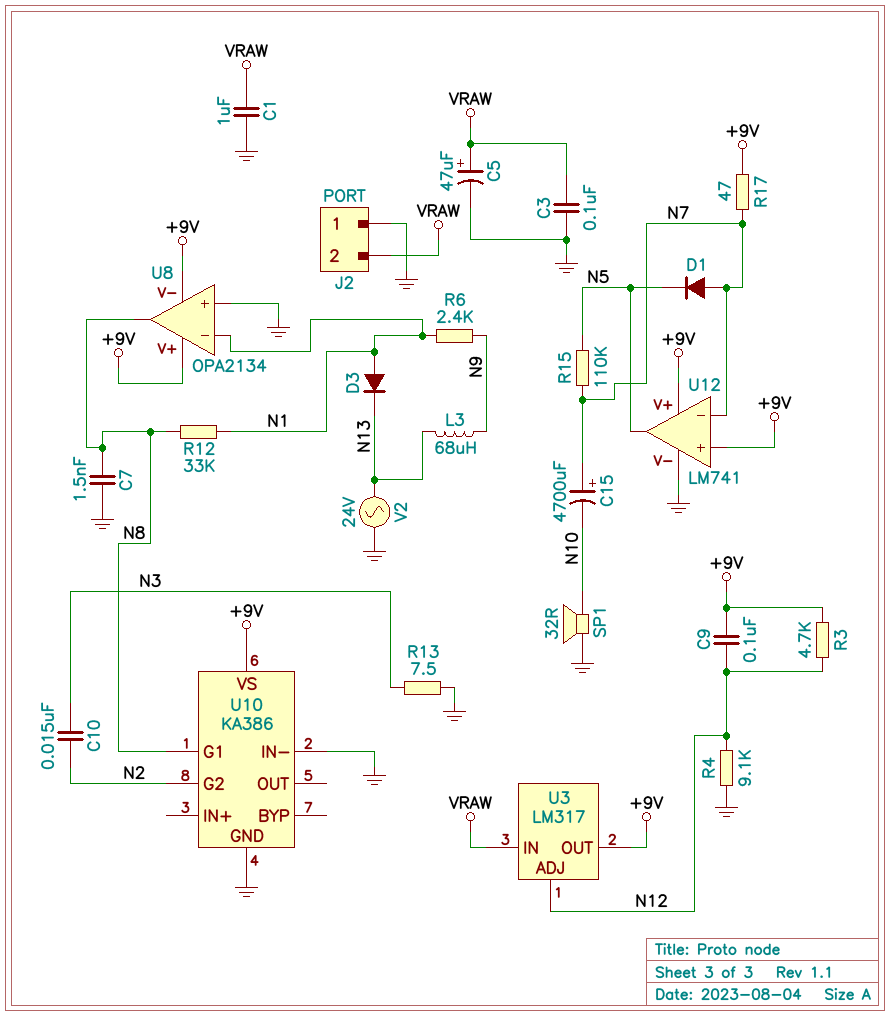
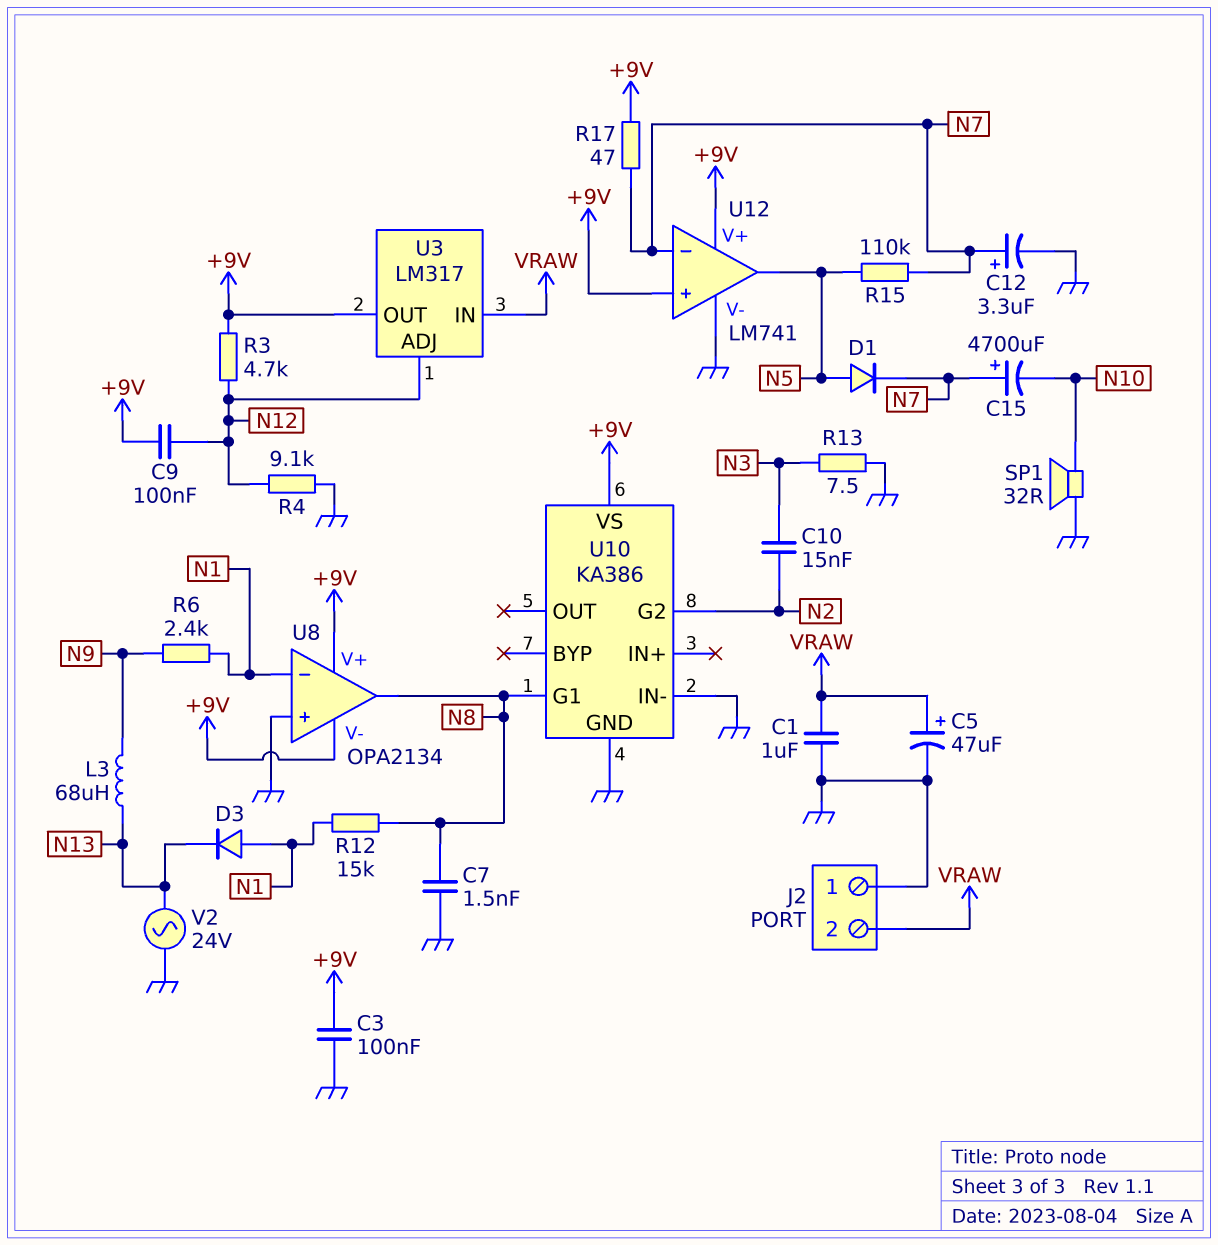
C3: 100nF (GND, VRAW) -> 100nF (+9V, GND)
C12: none -> 3.3uF (plus N7, minus GND)
D1: diode (A N7, K N5) -> diode (A N5, K N7)
R12: 33k (N1, N8) -> 15k (N1, N8)

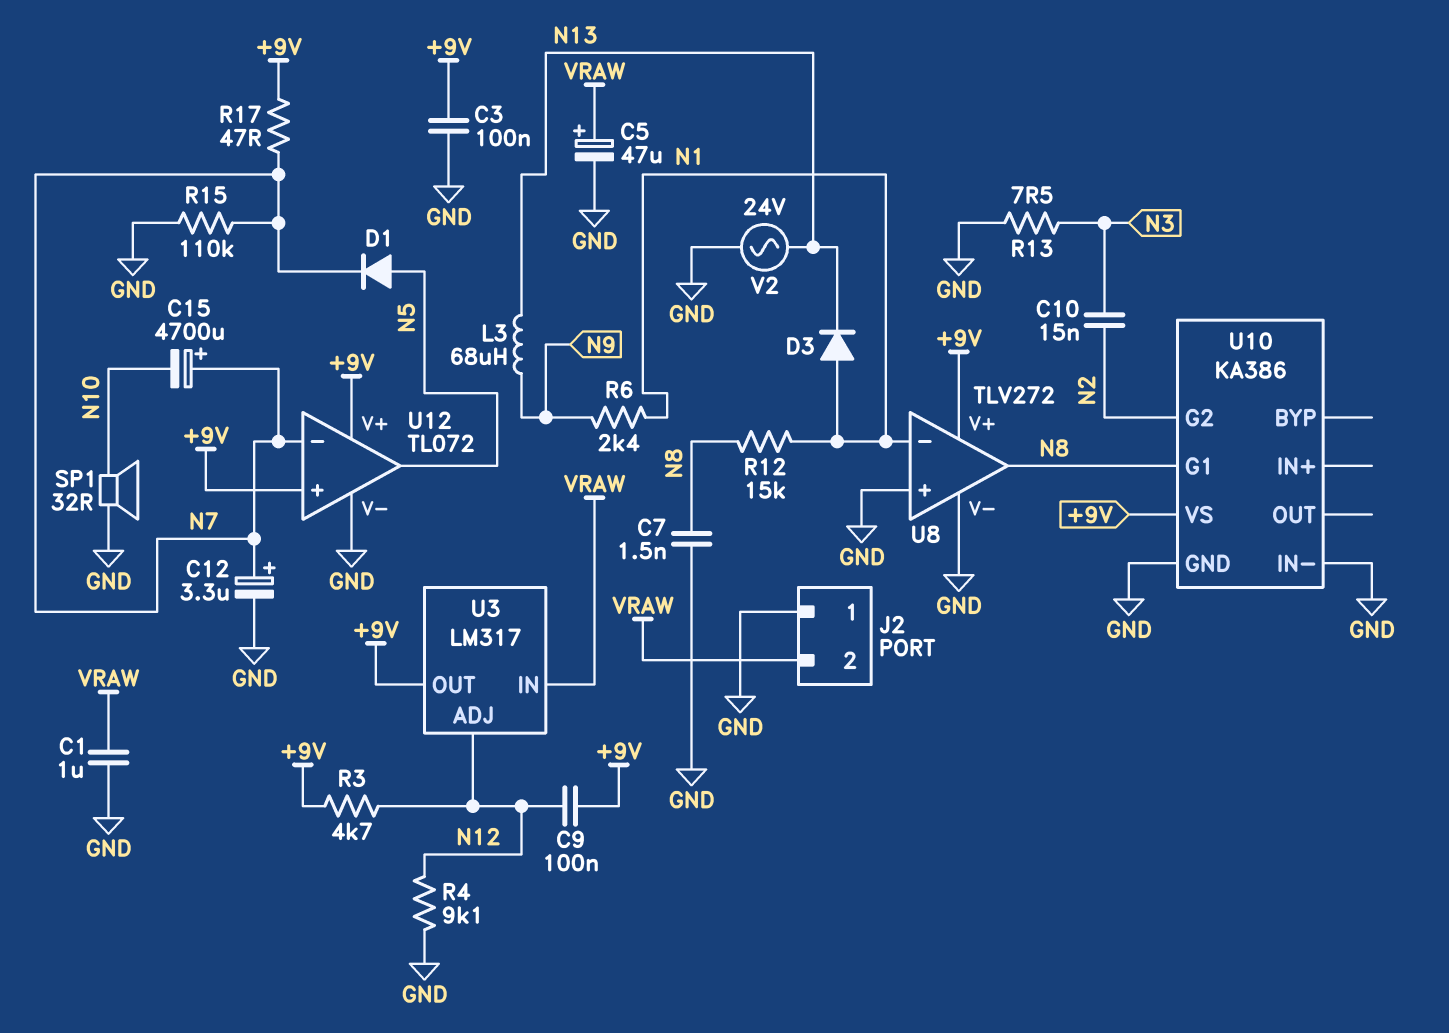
R15: 110k (N5, N7) -> 110k (GND, N7)
U8: OPA2134 -> TLV272
U8 pin V-: +9V -> GND
U12: LM741 -> TL072

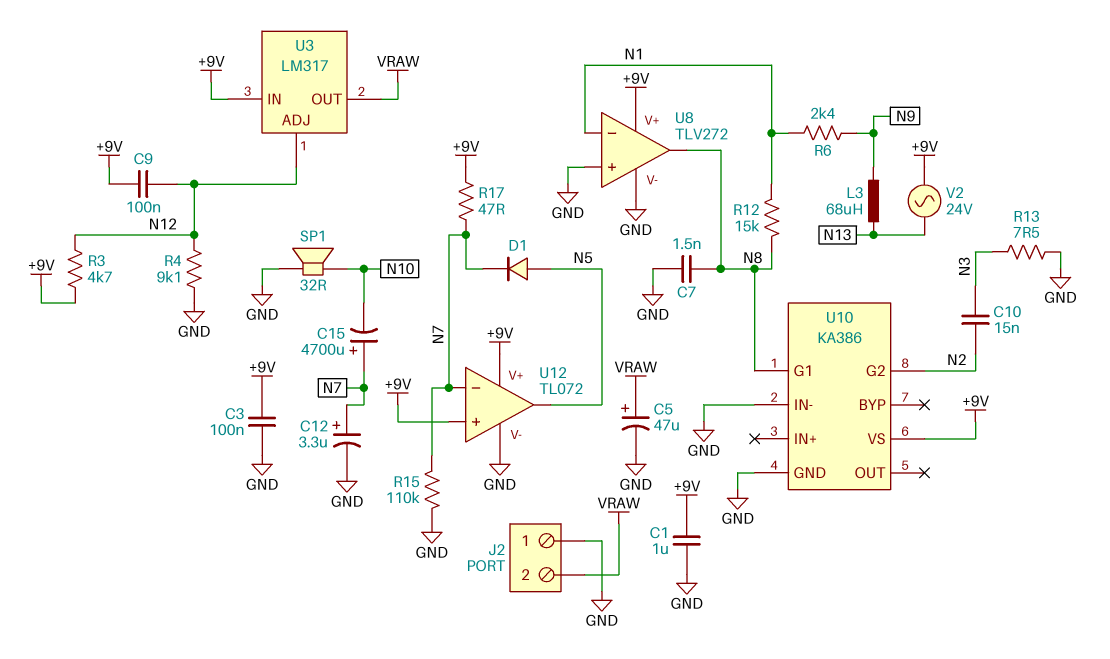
C1: 1uF (GND, VRAW) -> 1uF (+9V, GND)
D3: diode (A N1, K N13) -> none
U3 pin IN: VRAW -> +9V
U3 pin OUT: +9V -> VRAW
V2: AC 24V (GND, N13) -> AC 24V (+9V, N13)

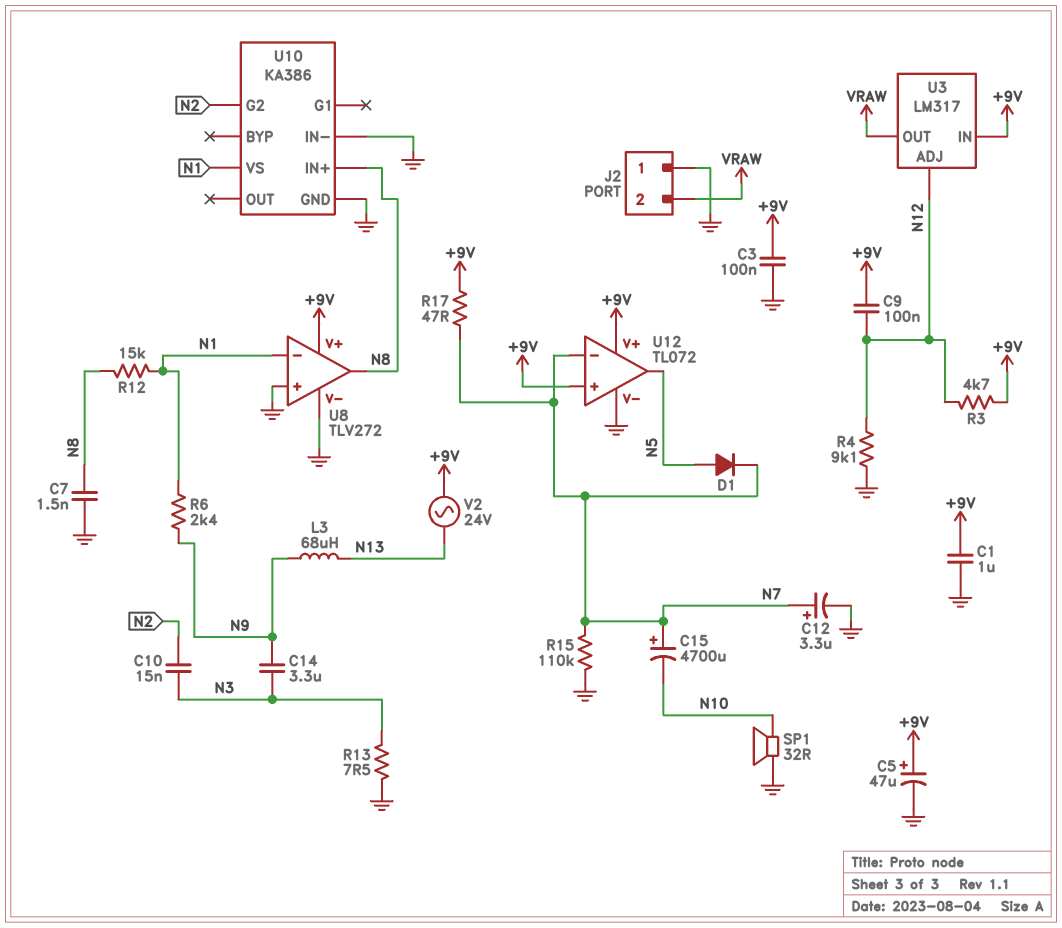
C5: 47uF (plus VRAW, minus GND) -> 47uF (plus +9V, minus GND)
C14: none -> 3.3uF (N3, N9)
U10 pin G1: N8 -> none
U10 pin IN+: none -> N8
U10 pin VS: +9V -> N1

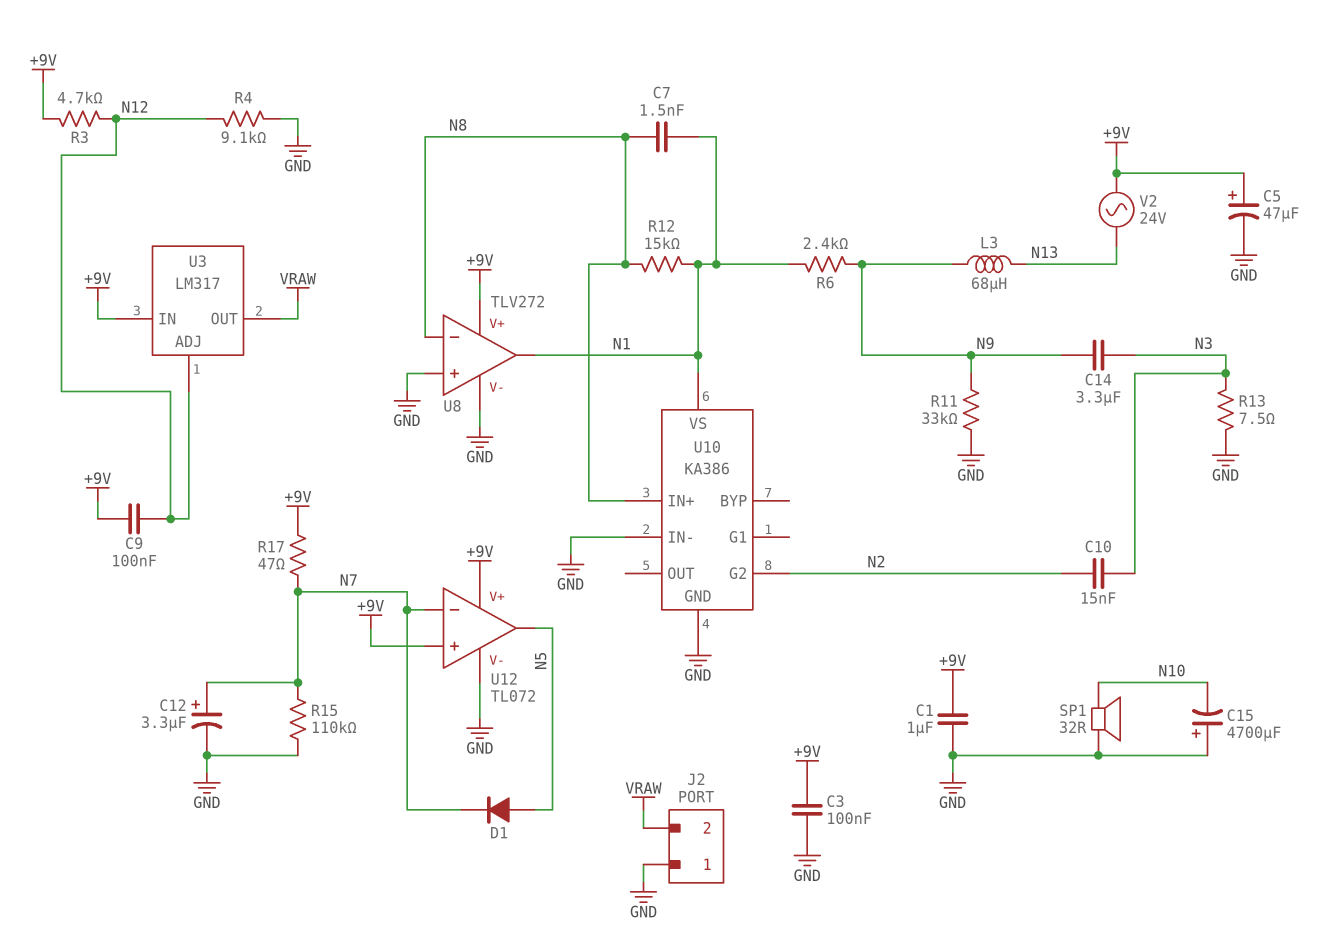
C7: 1.5nF (GND, N8) -> 1.5nF (N1, N8)
C15: 4700uF (plus N7, minus N10) -> 4700uF (plus GND, minus N10)
R11: none -> 33k (GND, N9)
U8 pin in-: N1 -> N8
U8 pin out: N8 -> N1

